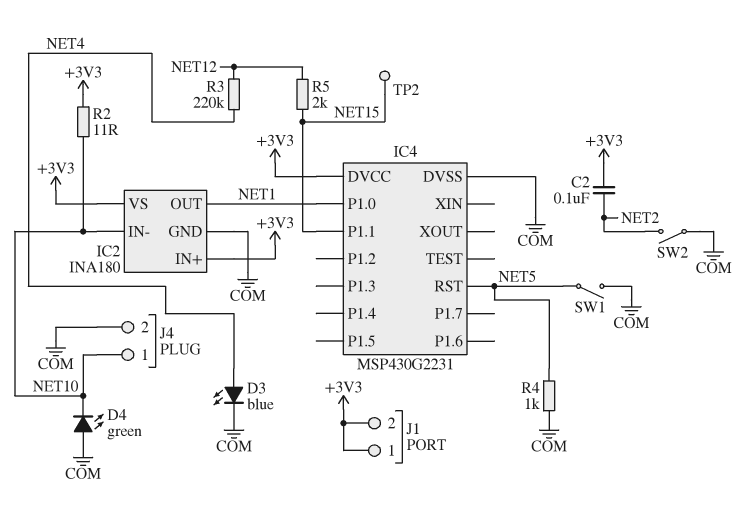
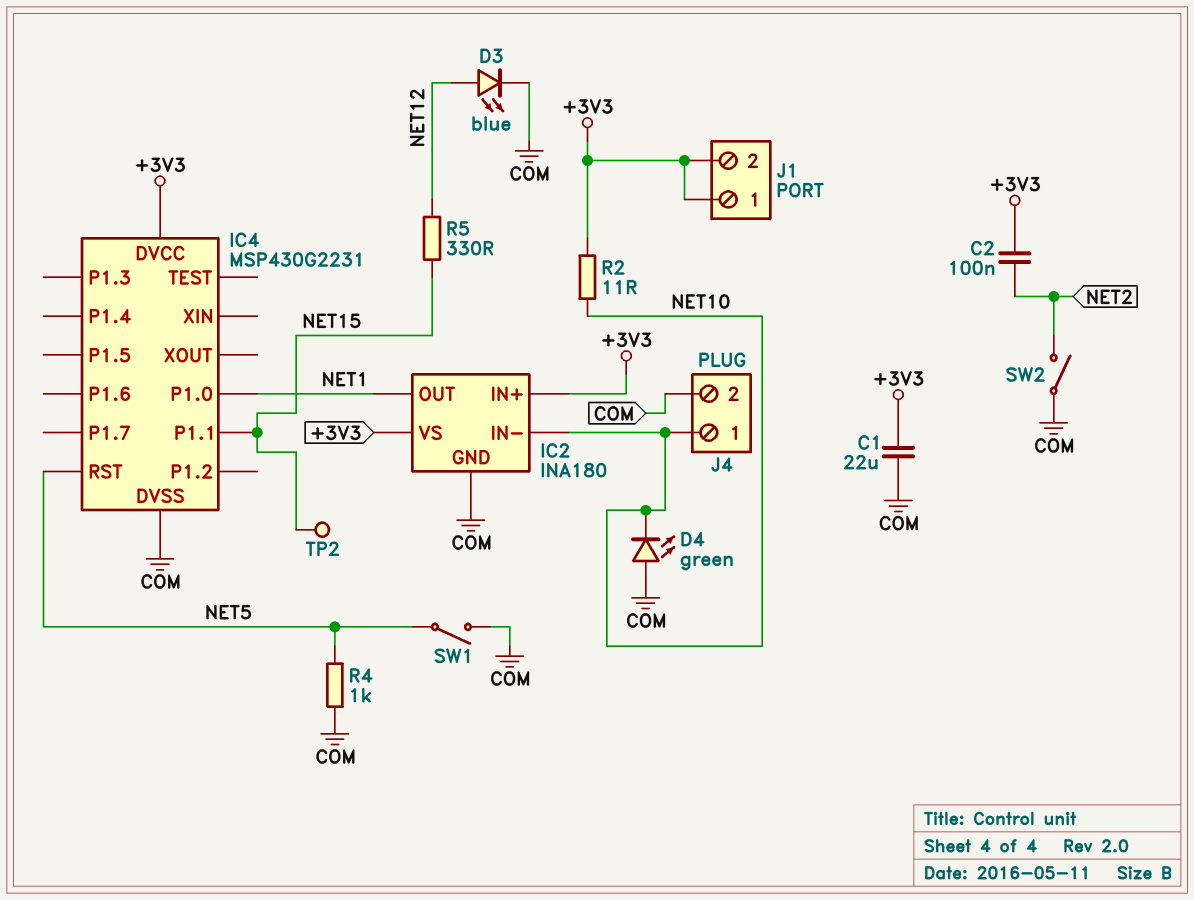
C1: none -> 22uF (+3V3, COM)
D3: LED blue (A NET4, K COM) -> LED blue (A NET12, K COM)
R3: 220k (NET4, NET12) -> none
R5: 2k (NET12, NET15) -> 330 (NET12, NET15)

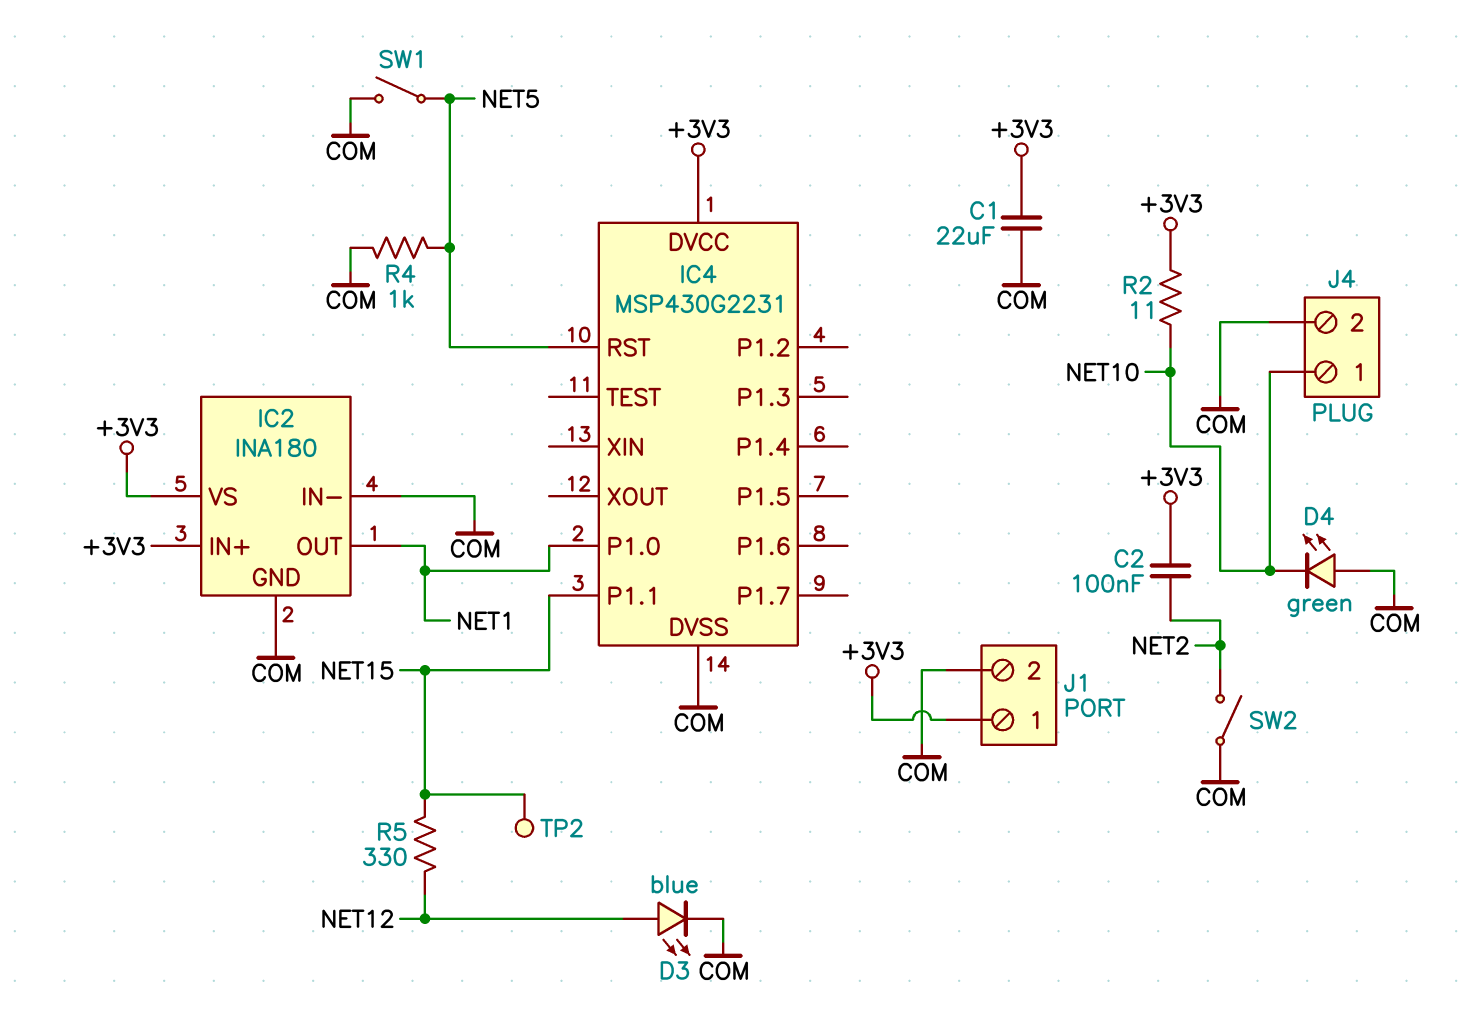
IC2 pin IN-: NET10 -> COM
J1 pin 2: +3V3 -> COM

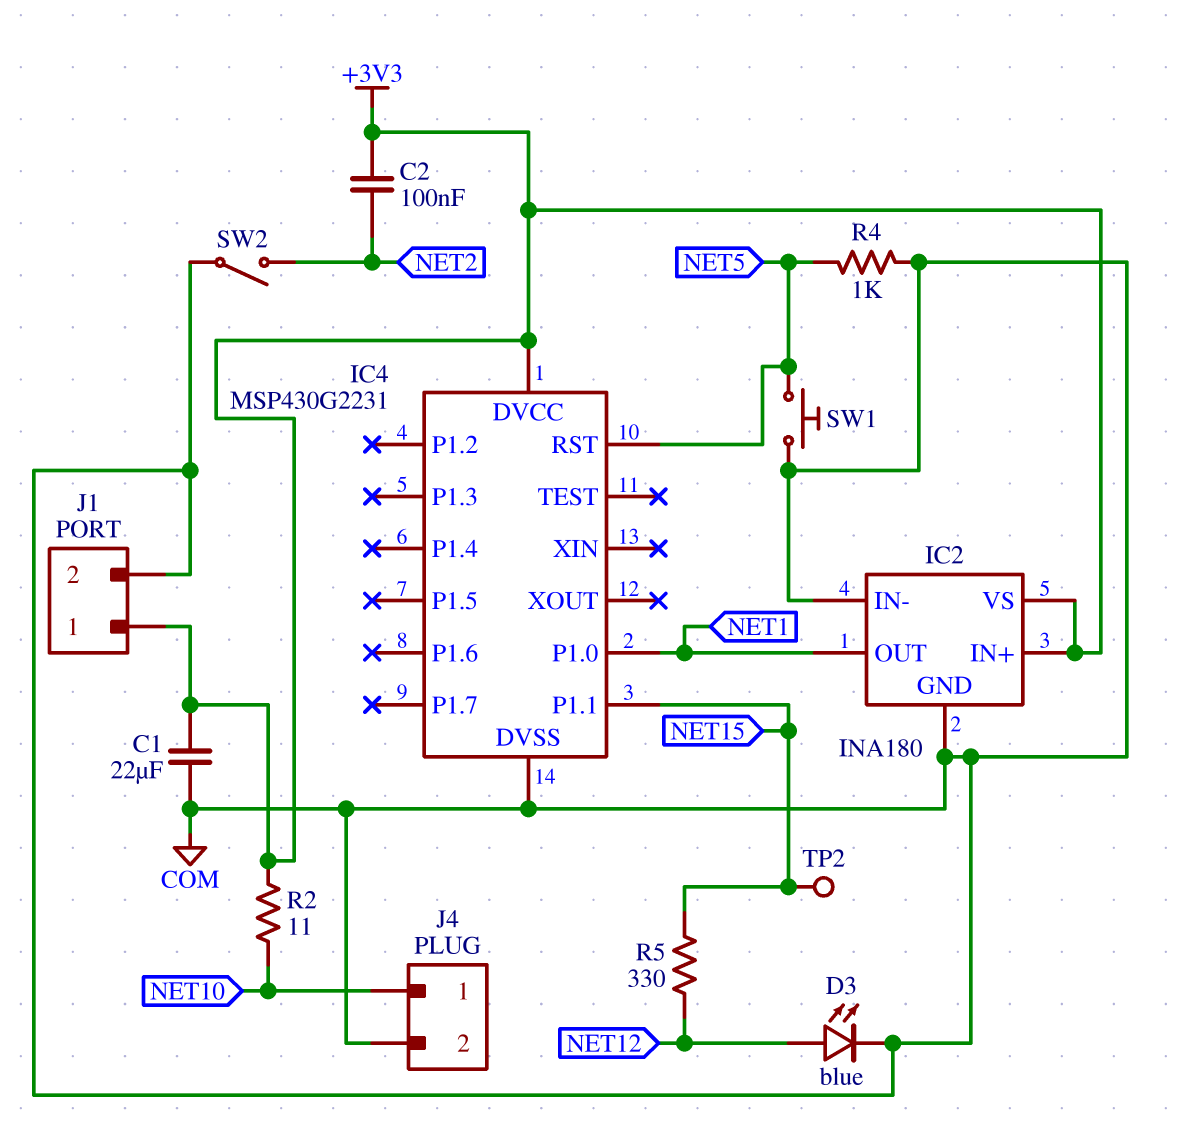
D4: LED green (A COM, K NET10) -> none
SW1: switch (COM, NET5) -> button (COM, NET5)

